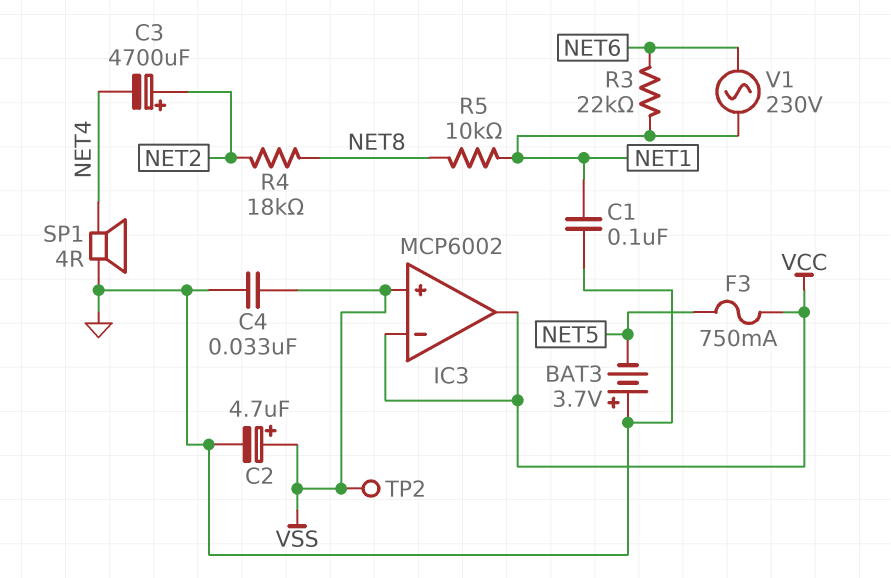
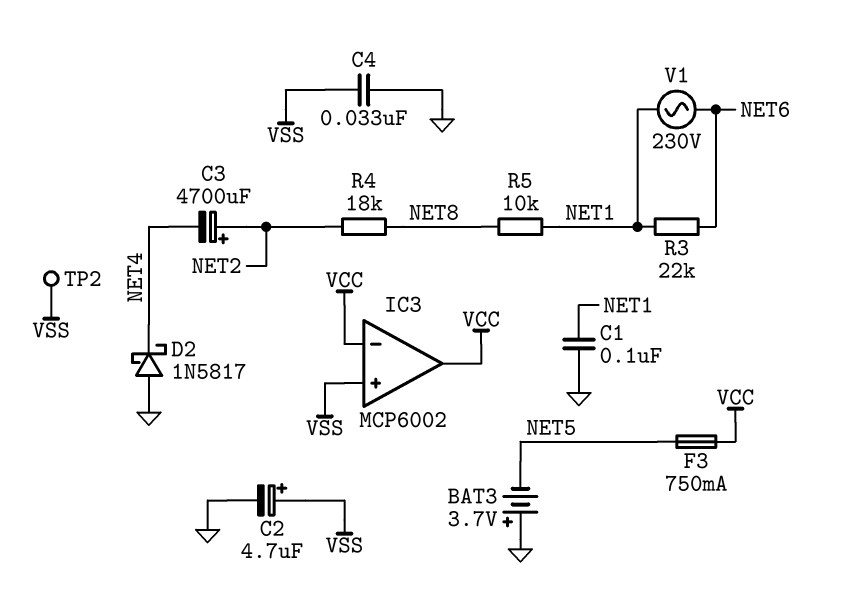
D2: none -> schottky 1N5817 (A GND, K NET4)
SP1: speaker 4R (GND, NET4) -> none

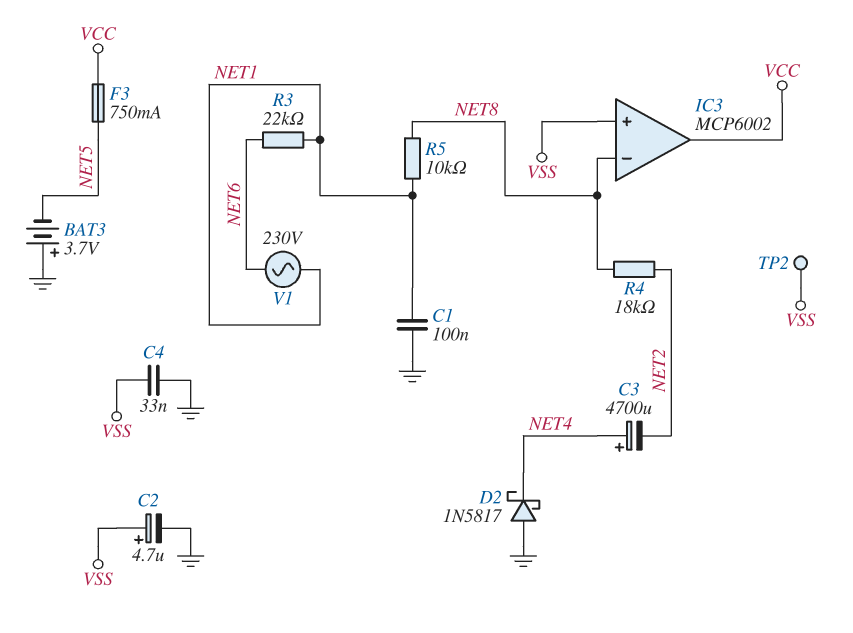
C3: 4700uF (plus NET2, minus NET4) -> 4700uF (plus NET4, minus NET2)
IC3 pin in-: VCC -> NET8

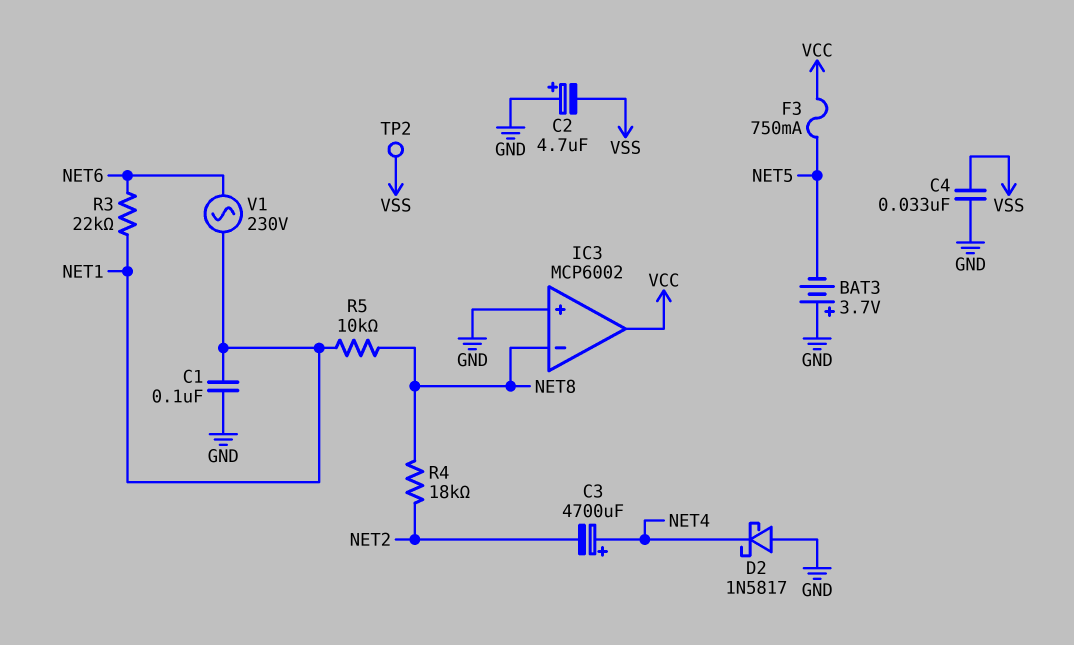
C2: 4.7uF (plus VSS, minus GND) -> 4.7uF (plus GND, minus VSS)
IC3 pin in+: VSS -> GND

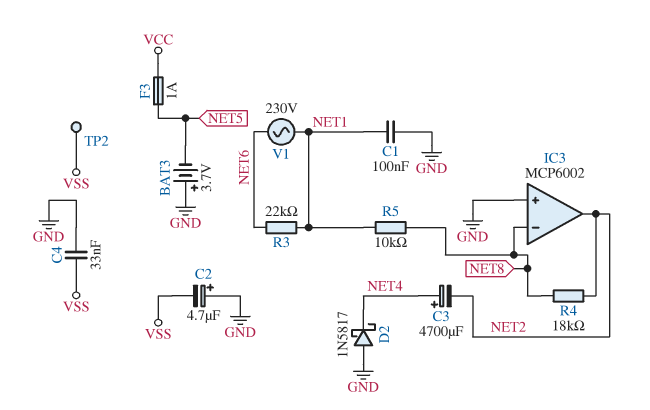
F3: 750mA (NET5, VCC) -> 1A (NET5, VCC)
IC3 pin out: VCC -> NET2

